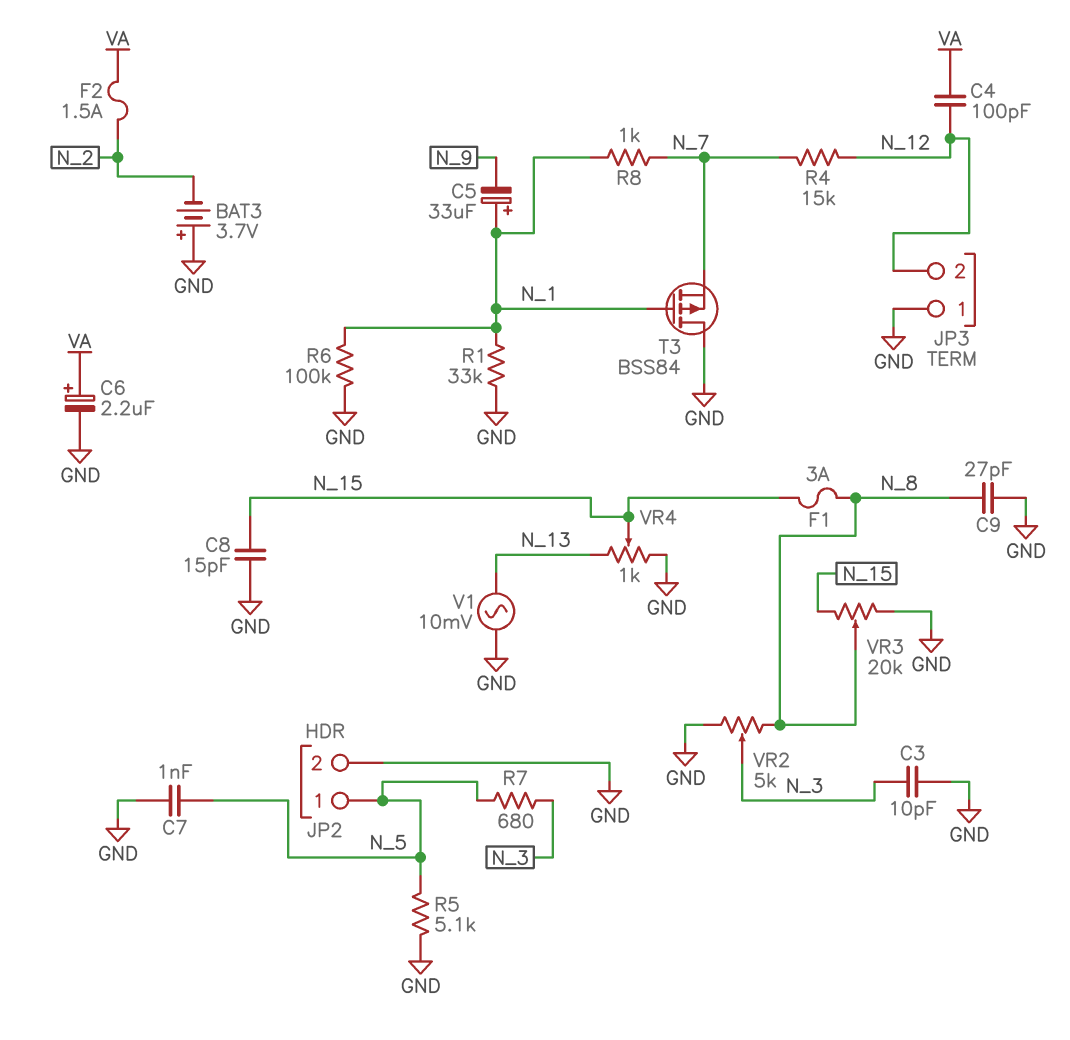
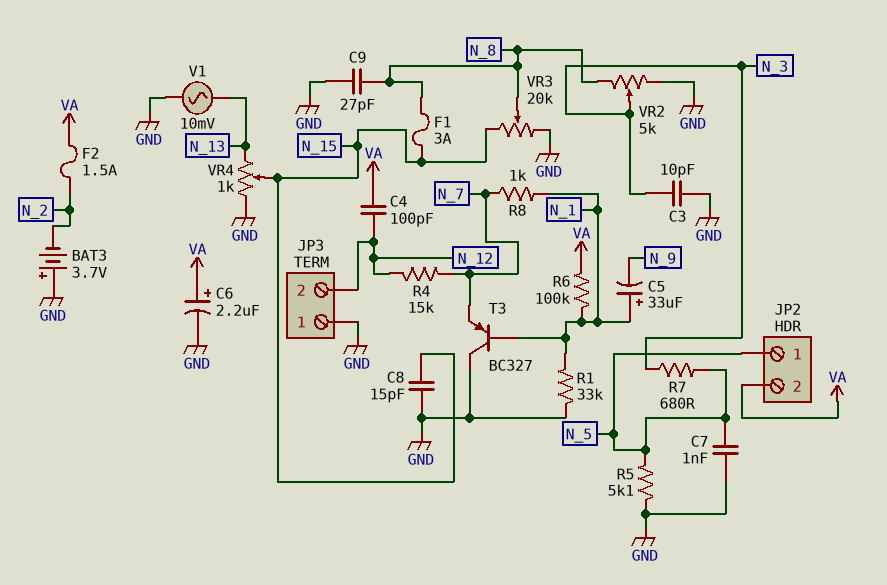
JP2 pin 2: GND -> VA
R6: 100k (GND, N_1) -> 100k (N_1, VA)
T3: PMOS BSS84 (G N_1, D GND, S N_7) -> PNP BC327 (B N_1, C GND, E N_7)

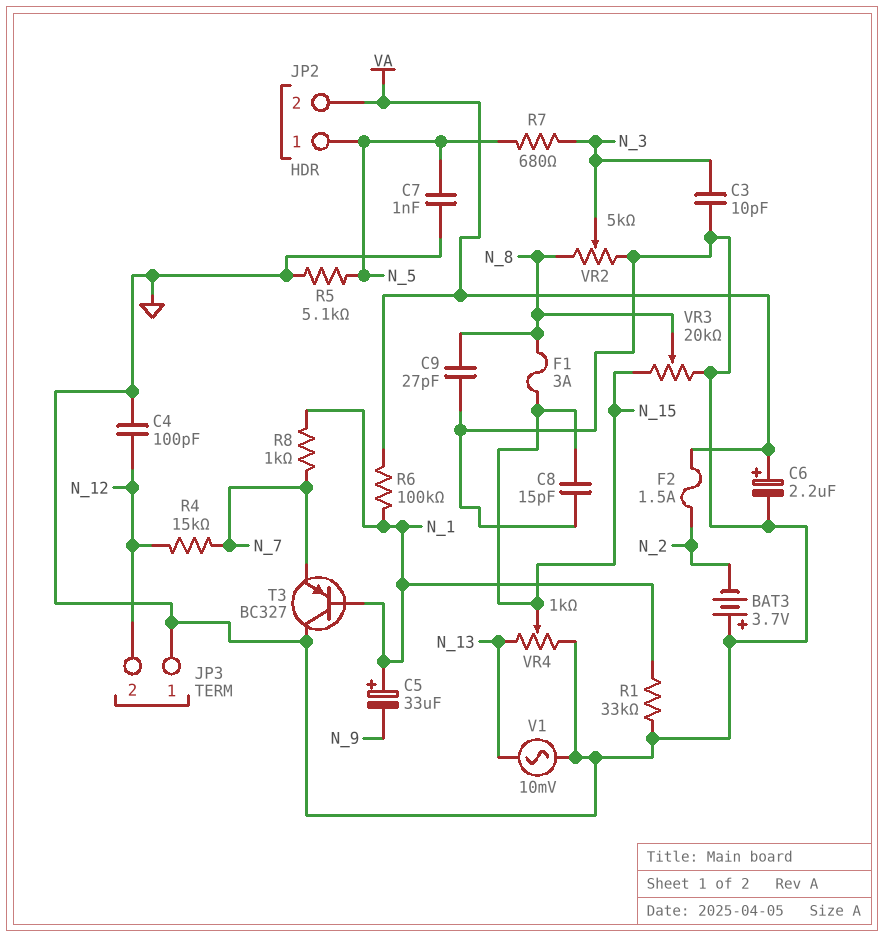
C4: 100pF (N_12, VA) -> 100pF (GND, N_12)

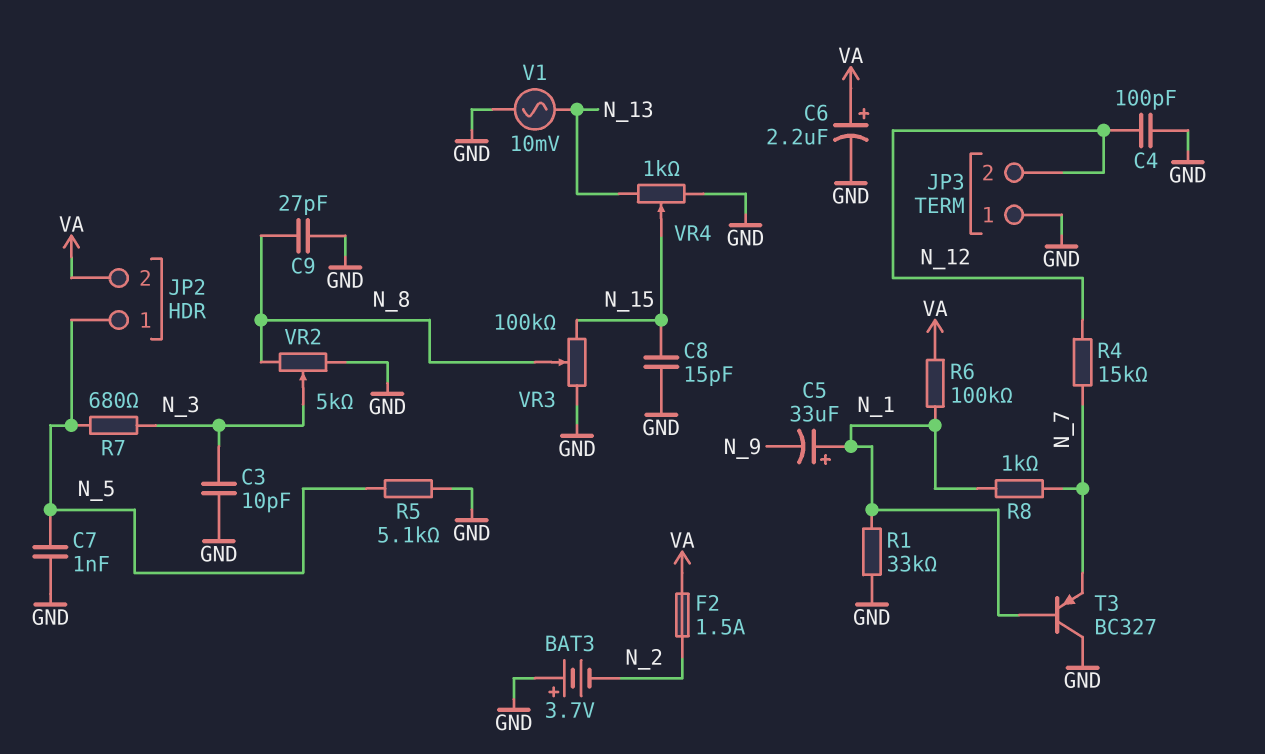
F1: 3A (N_8, N_15) -> none
VR3: 20k (GND, N_15, wiper N_8) -> 100k (GND, N_15, wiper N_8)

